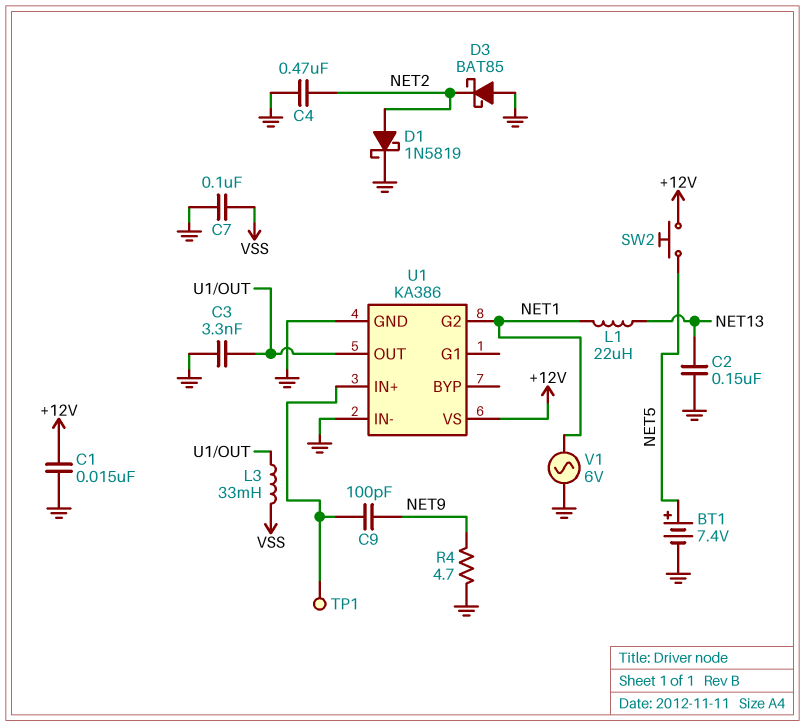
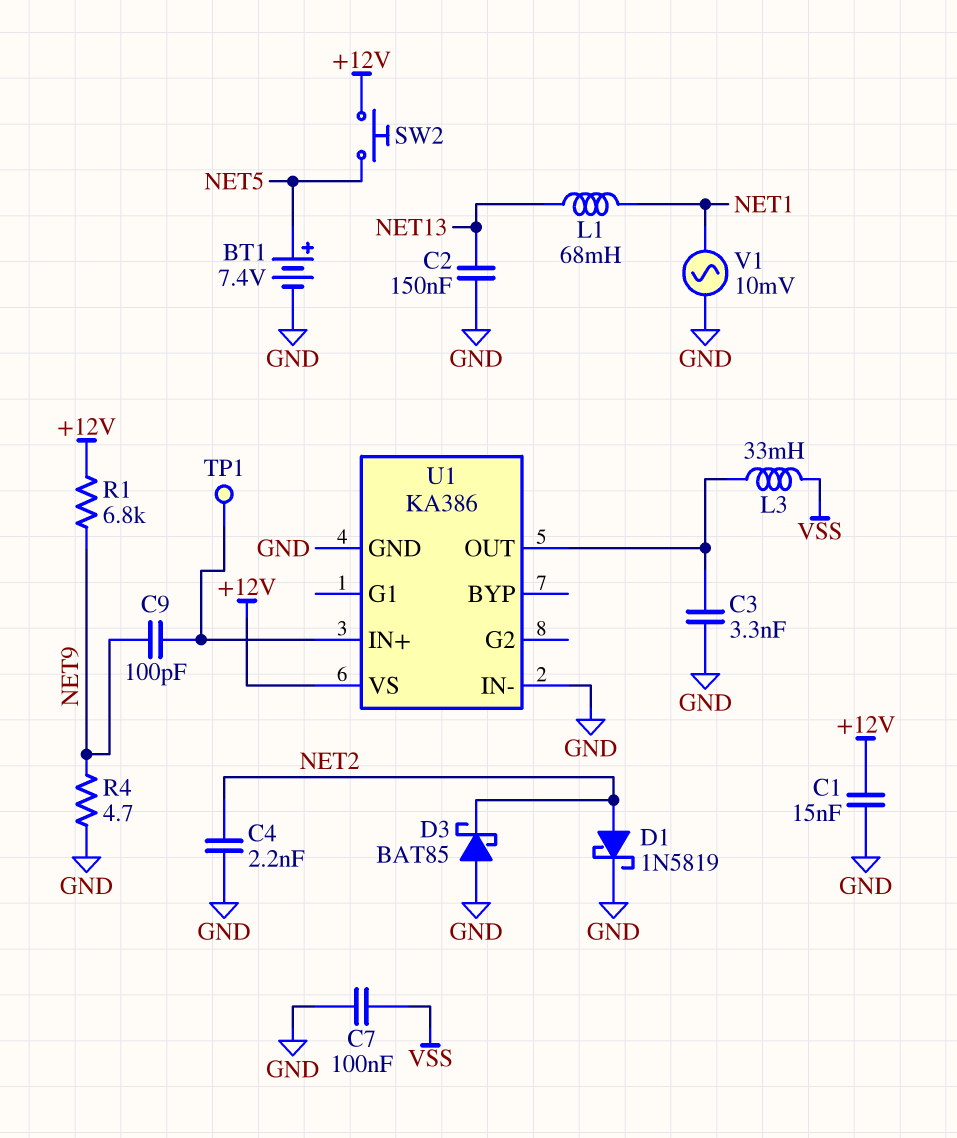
C4: 470nF (GND, NET2) -> 2.2nF (GND, NET2)
L1: 22uH (NET1, NET13) -> 68mH (NET1, NET13)
R1: none -> 6.8k (+12V, NET9)
U1 pin G2: NET1 -> none
V1: AC 6V (GND, NET1) -> AC 10mV (GND, NET1)

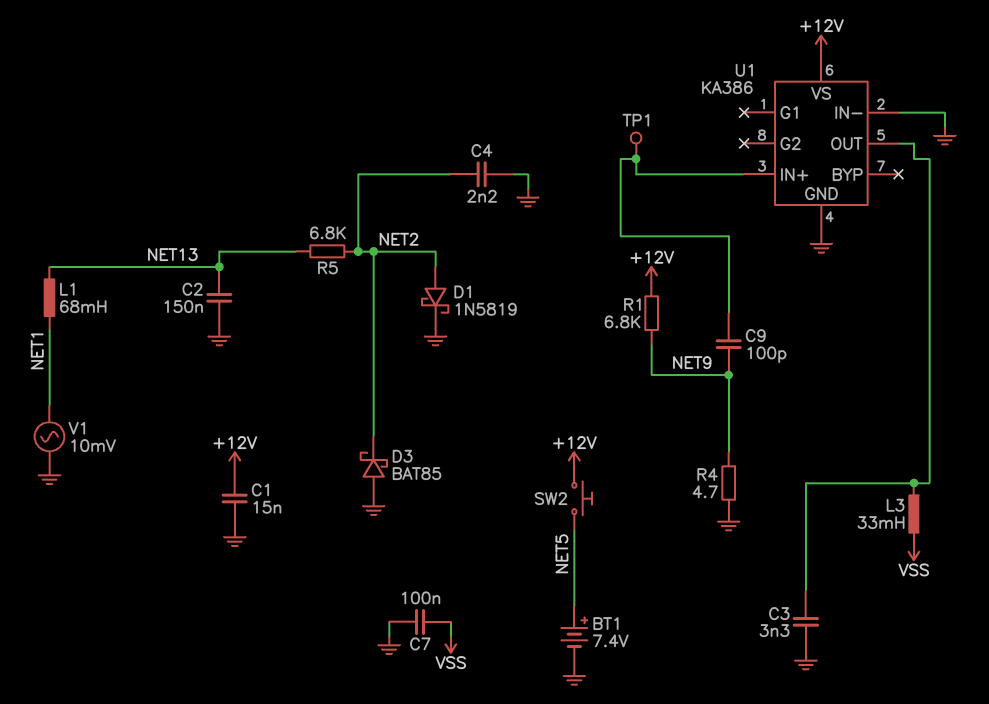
R5: none -> 6.8k (NET2, NET13)

